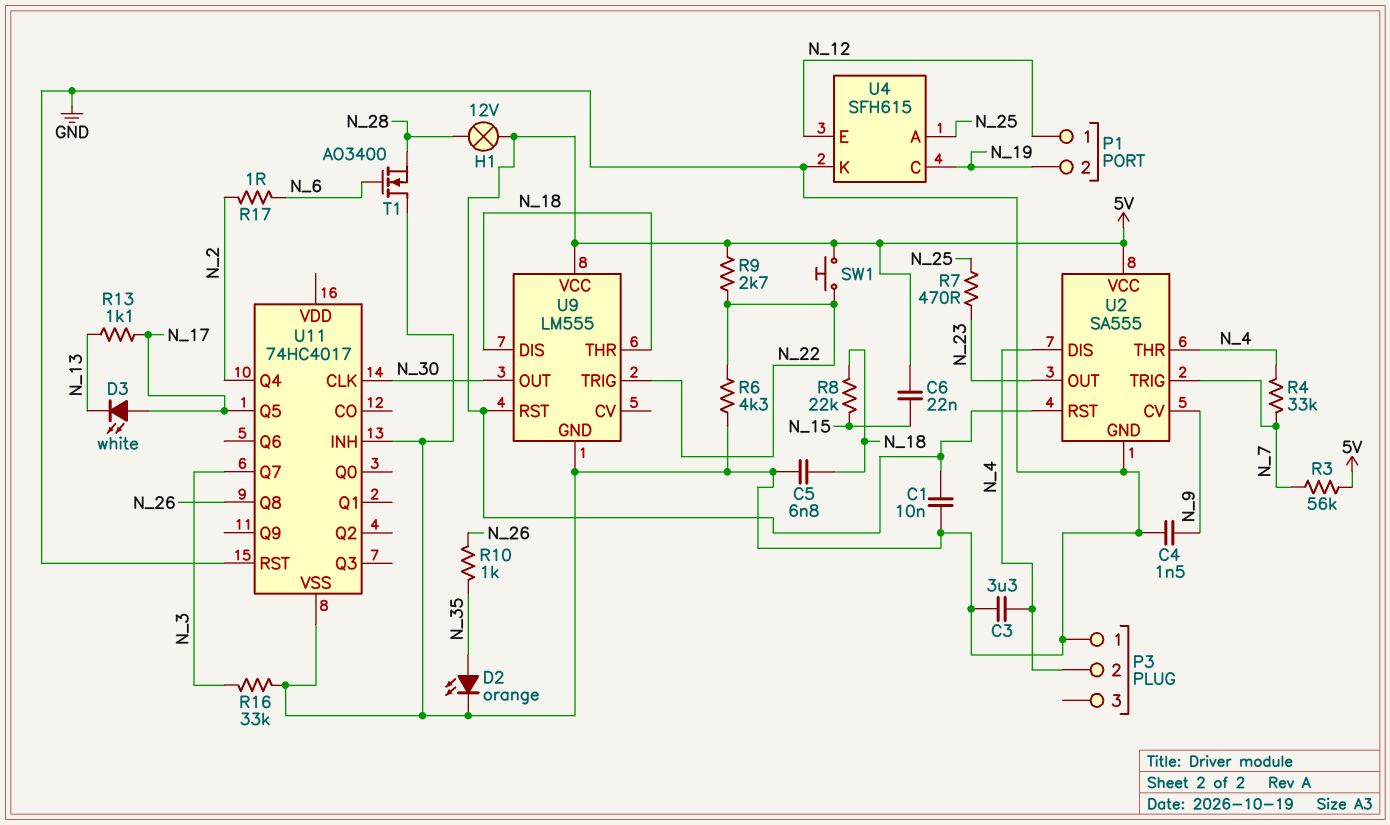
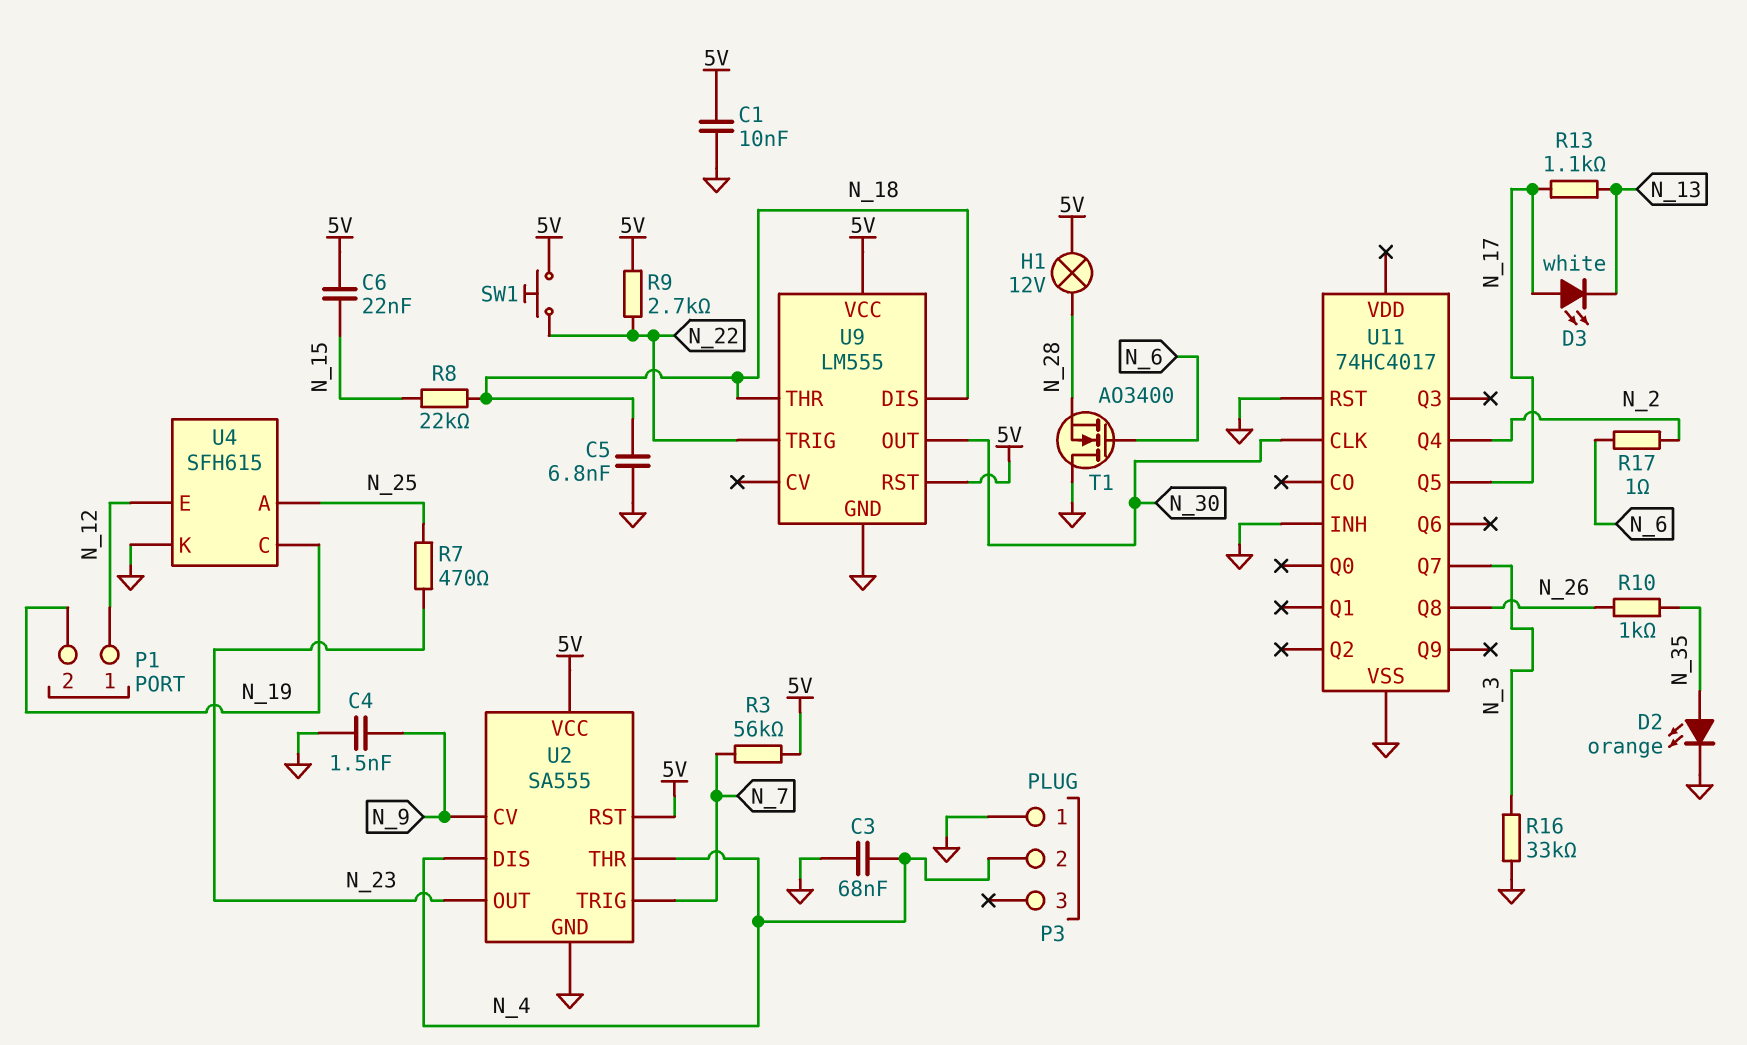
C3: 3.3uF (GND, N_4) -> 68nF (GND, N_4)
R4: 33k (N_4, N_7) -> none
R6: 4.3k (GND, N_22) -> none

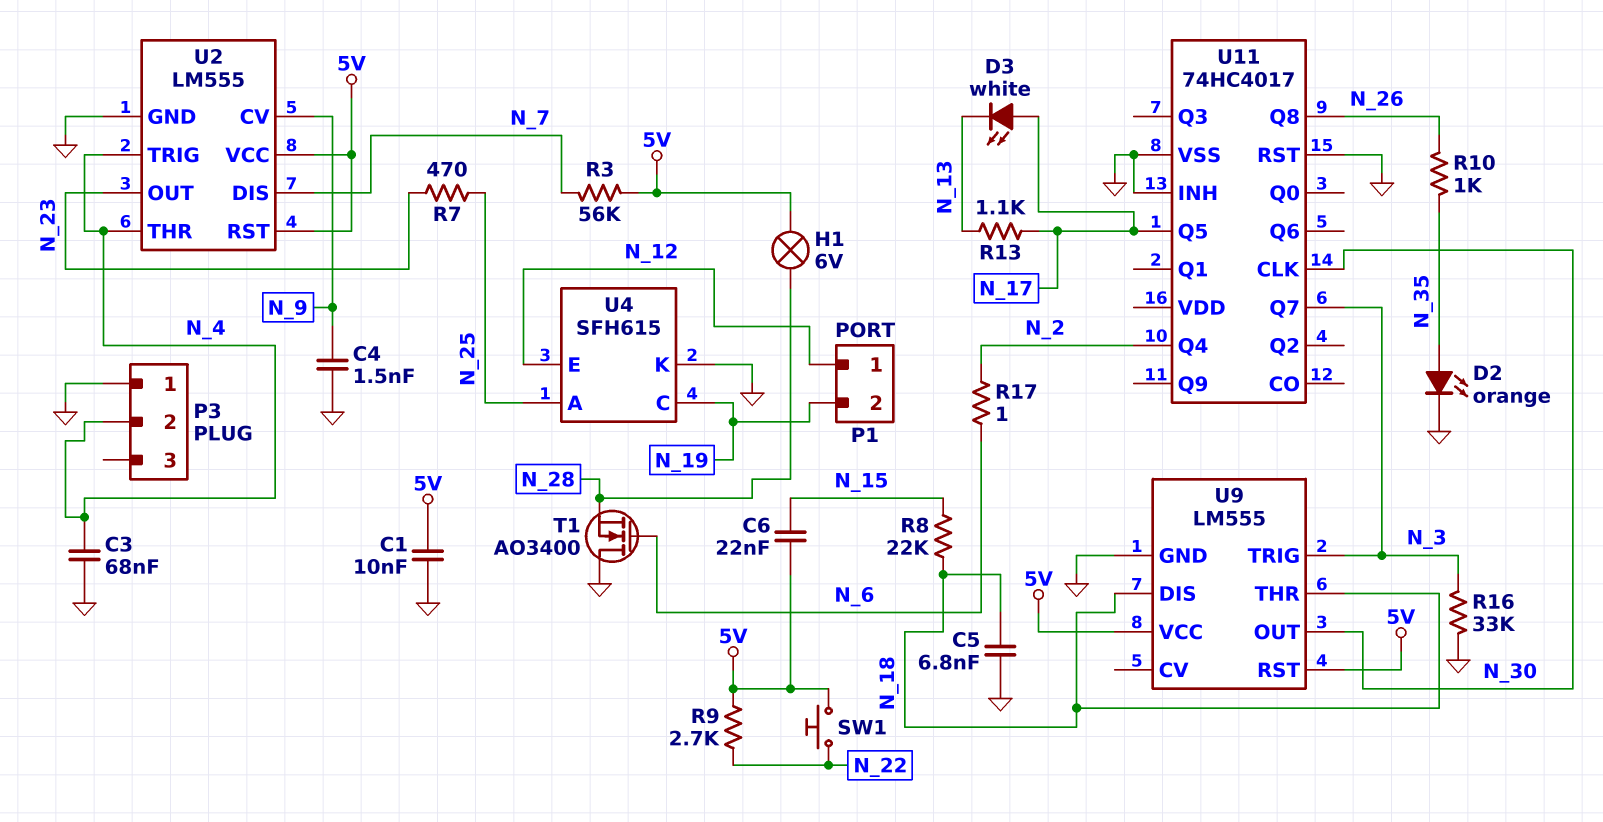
H1: lamp 12V (5V, N_28) -> lamp 6V (5V, N_28)
U2: SA555 -> LM555
U2 pin DIS: N_4 -> N_7
U2 pin TRIG: N_7 -> N_4
U9 pin TRIG: N_22 -> N_3

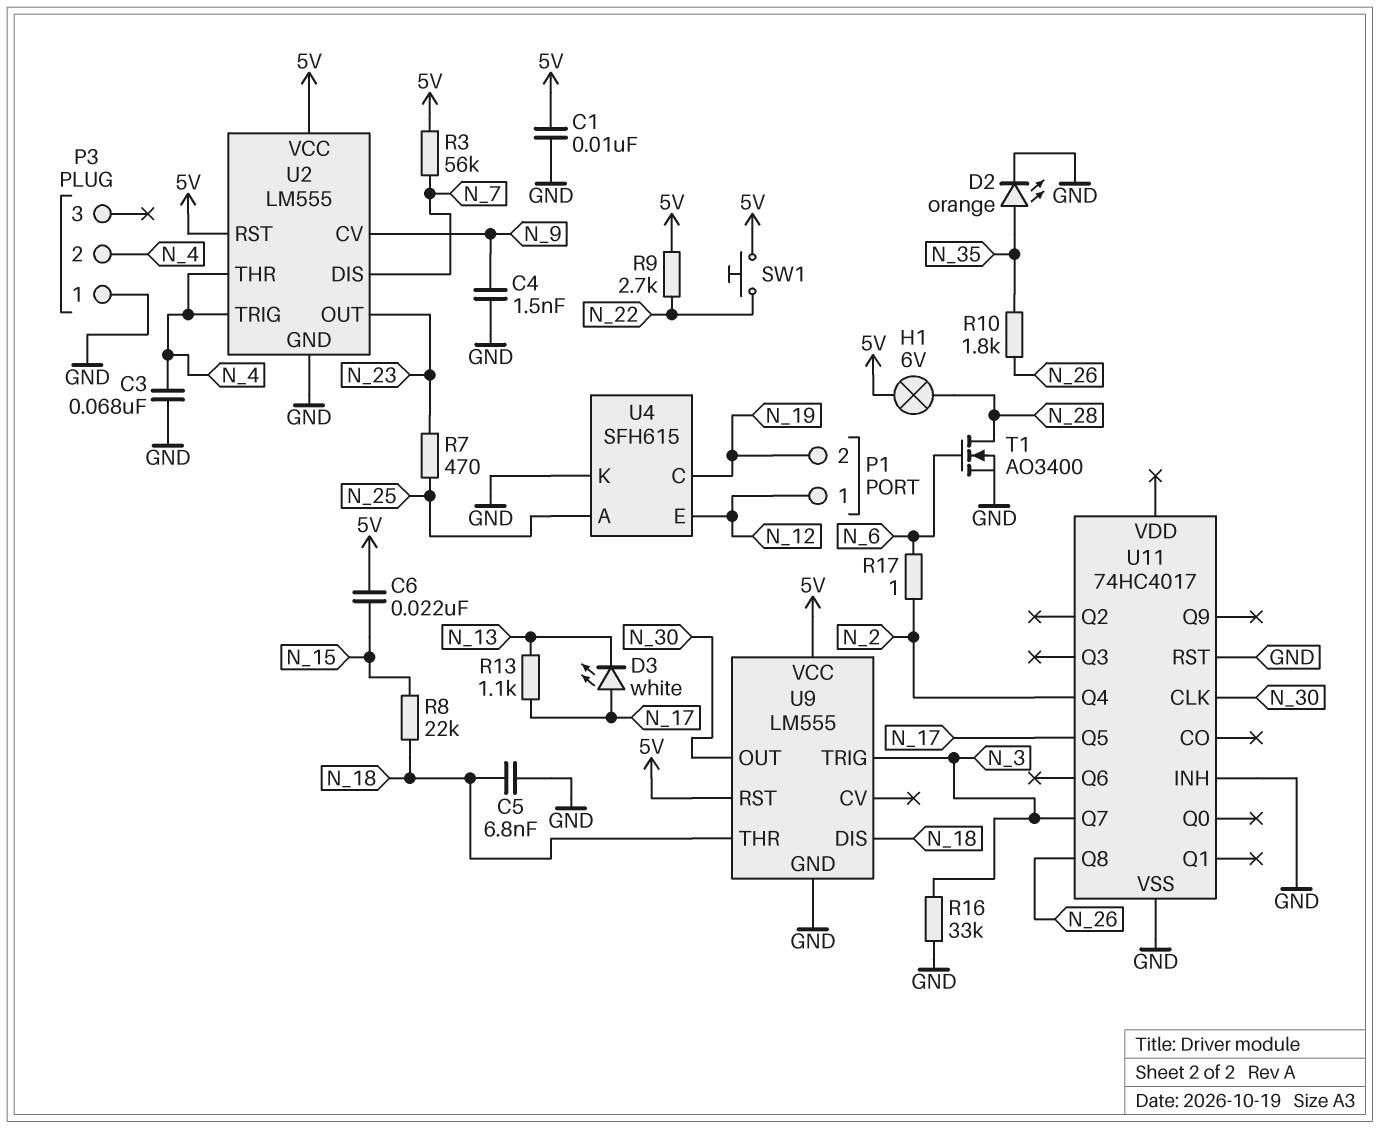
R10: 1k (N_26, N_35) -> 1.8k (N_26, N_35)
T1: NMOS AO3400 (G N_6, D GND, S N_28) -> NMOS AO3400 (G N_6, D N_28, S GND)

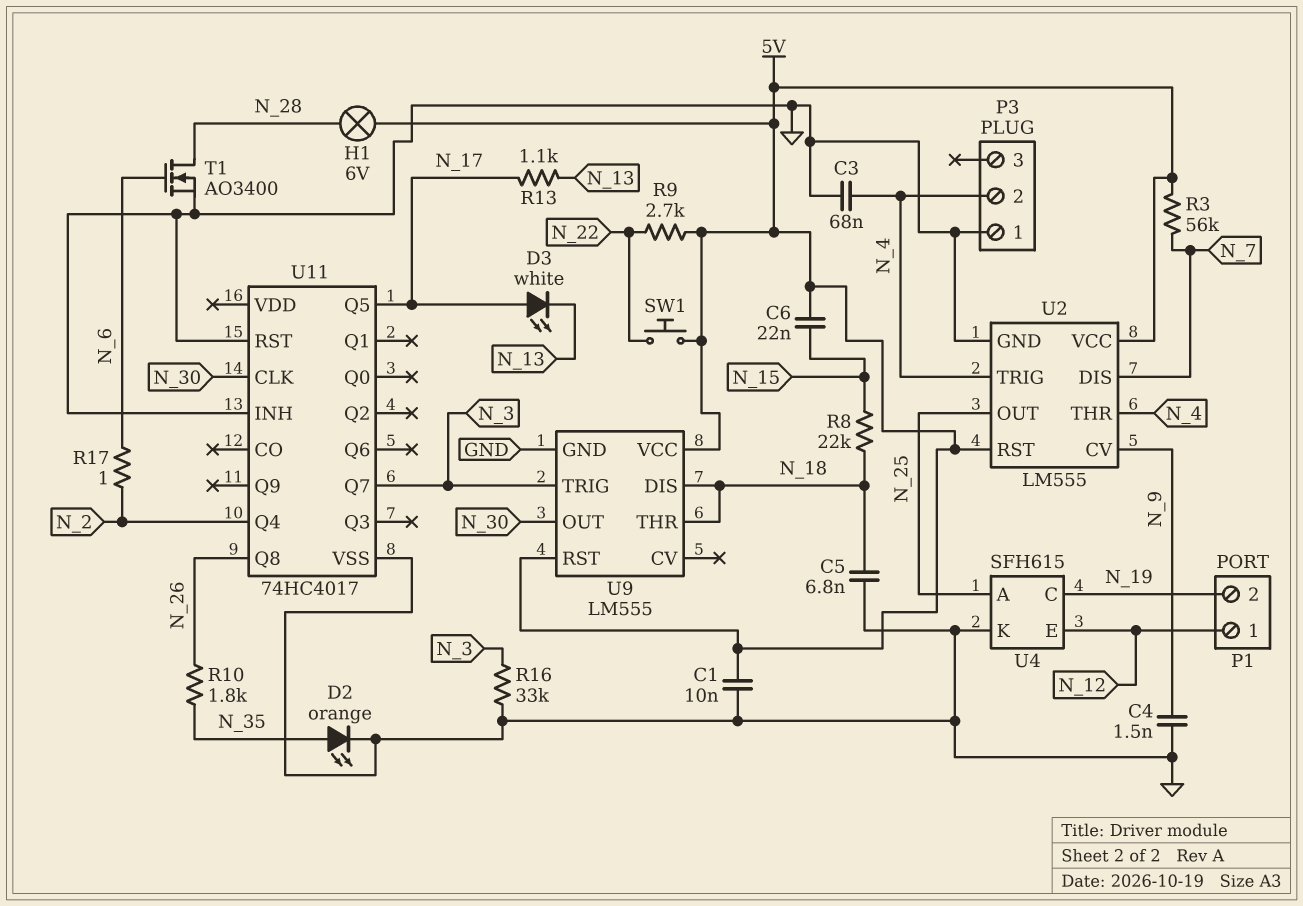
R7: 470 (N_23, N_25) -> none
U2 pin OUT: N_23 -> N_25

